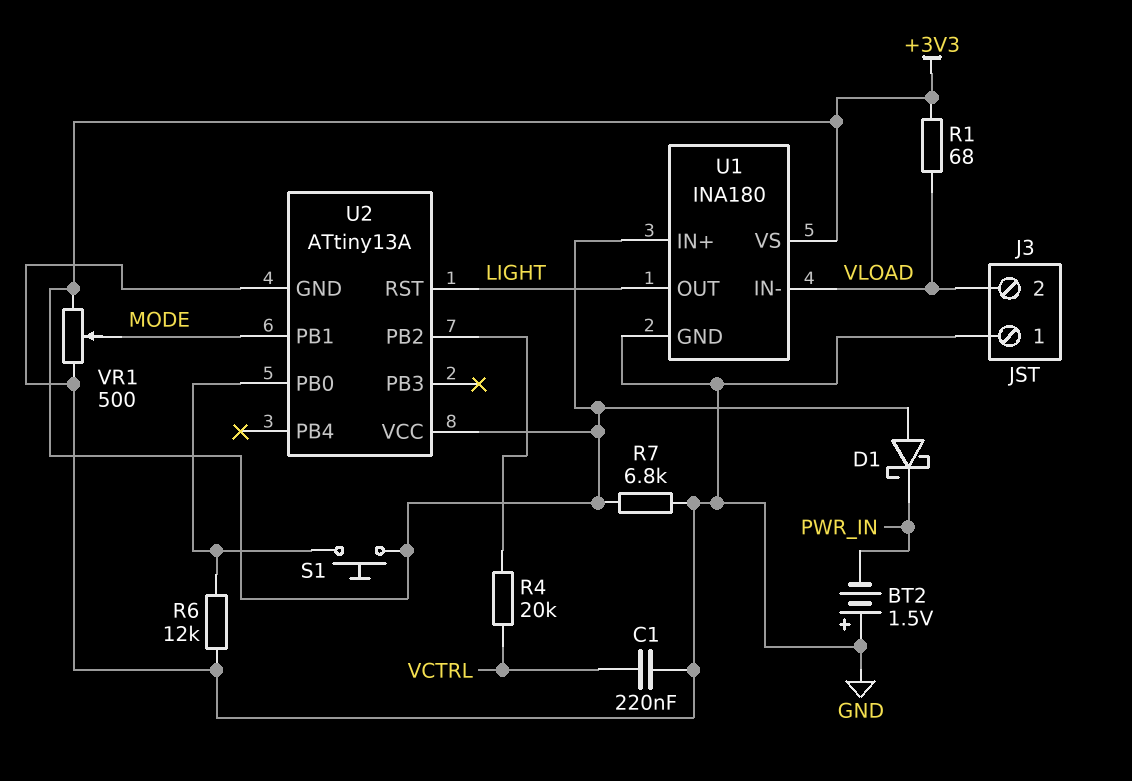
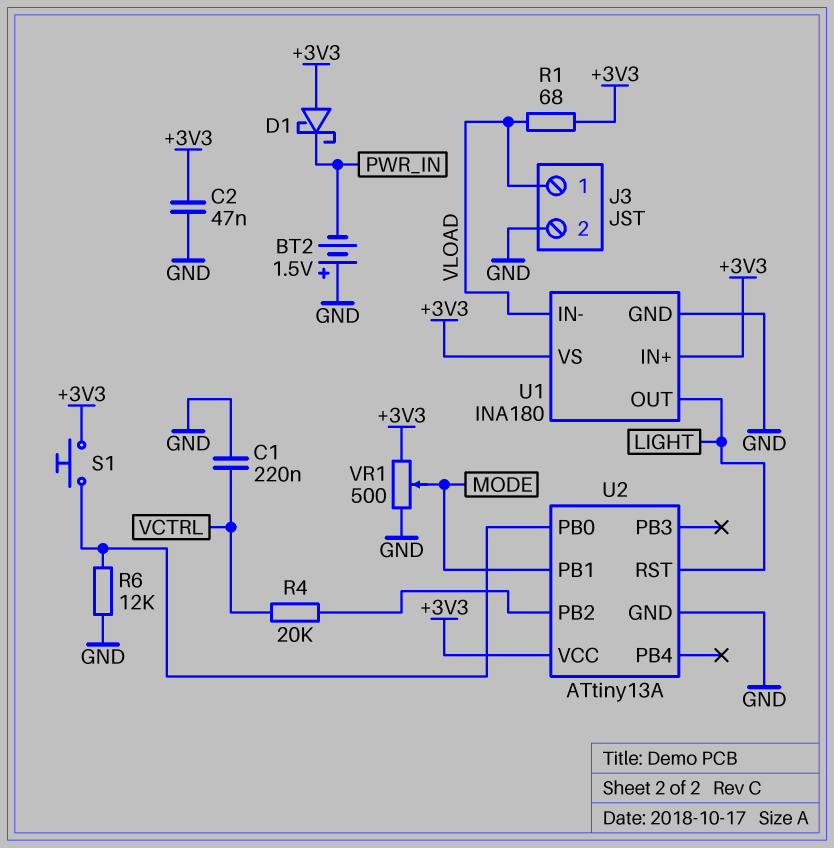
C2: none -> 47nF (+3V3, GND)
J3 pin 1: GND -> VLOAD
J3 pin 2: VLOAD -> GND
R7: 6.8k (+3V3, GND) -> none

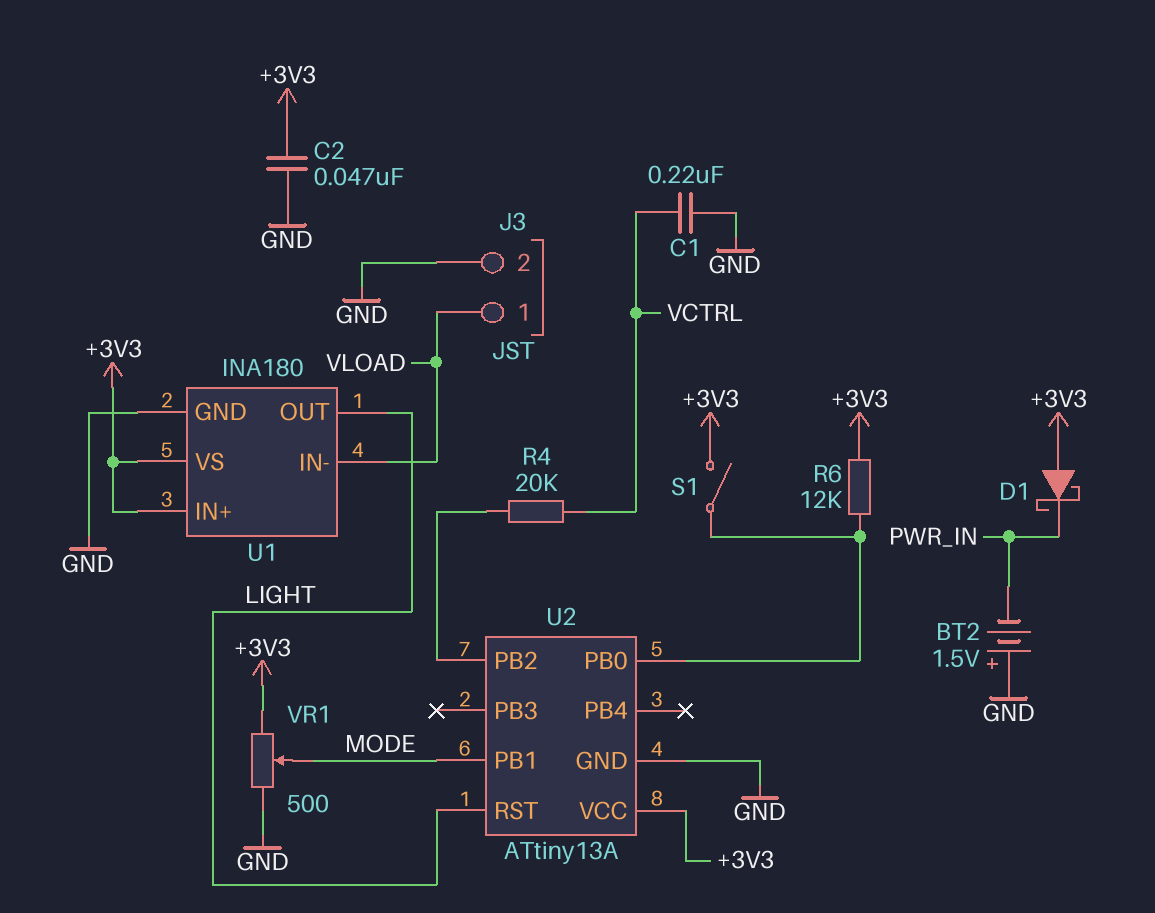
R1: 68 (+3V3, VLOAD) -> none
R6: 12k (GND, U2/PB0) -> 12k (+3V3, U2/PB0)
S1: button (+3V3, U2/PB0) -> switch (+3V3, U2/PB0)

